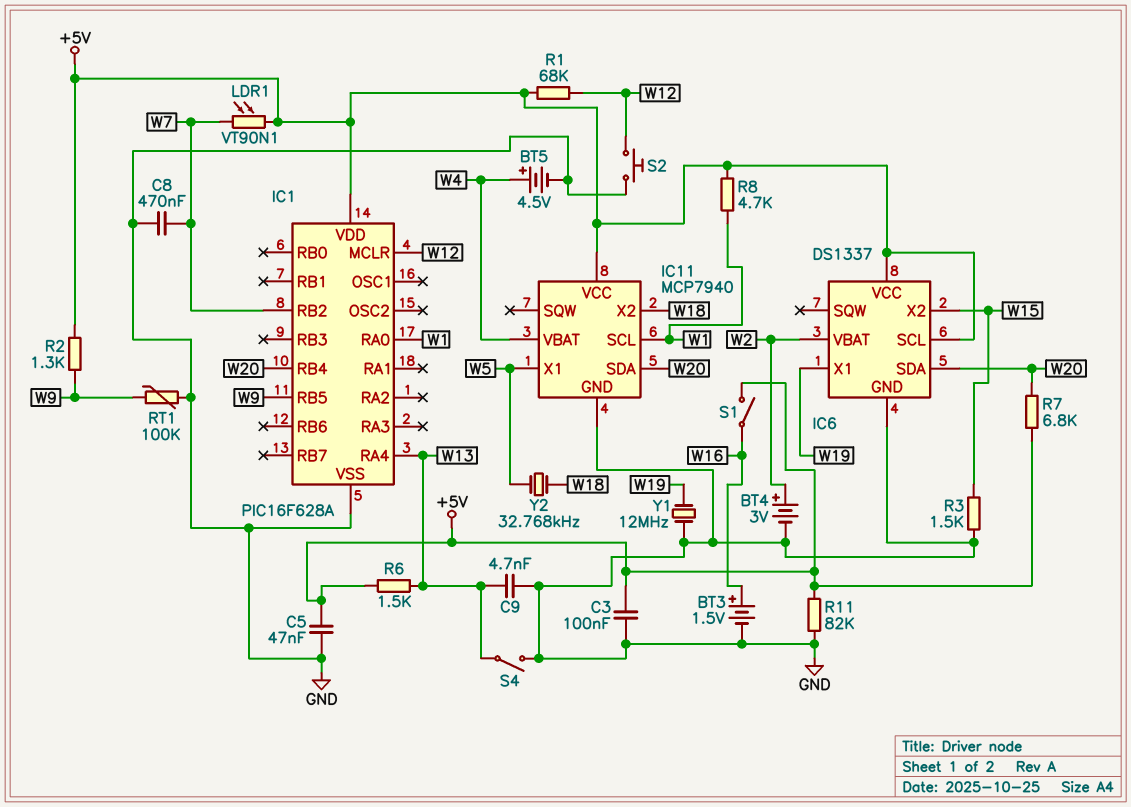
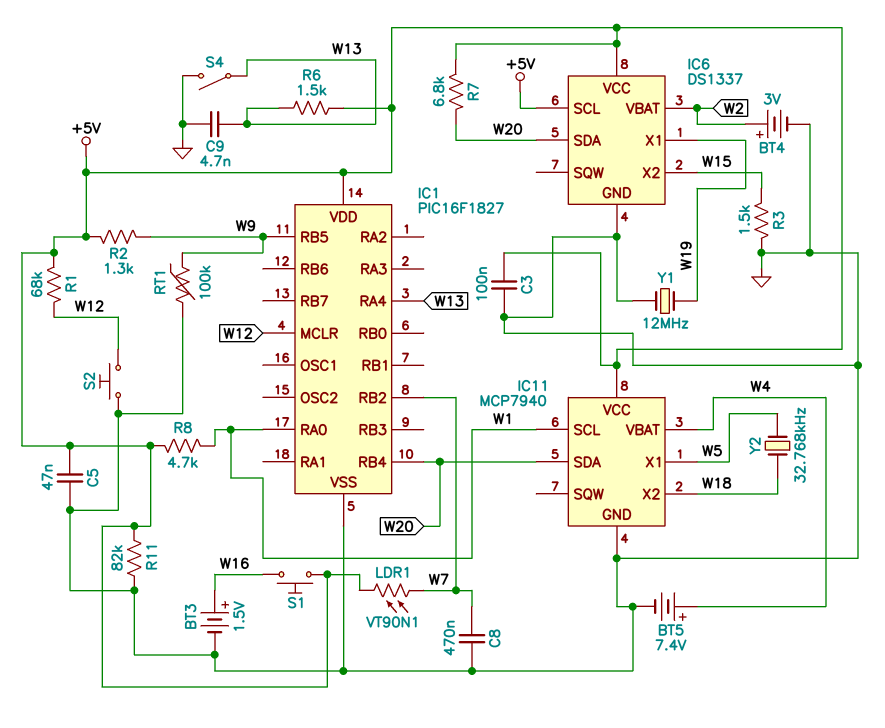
BT5: 4.5V (plus W4, minus GND) -> 7.4V (plus W4, minus GND)
IC1: PIC16F628A -> PIC16F1827
S1: switch (+5V, W16) -> button (+5V, W16)

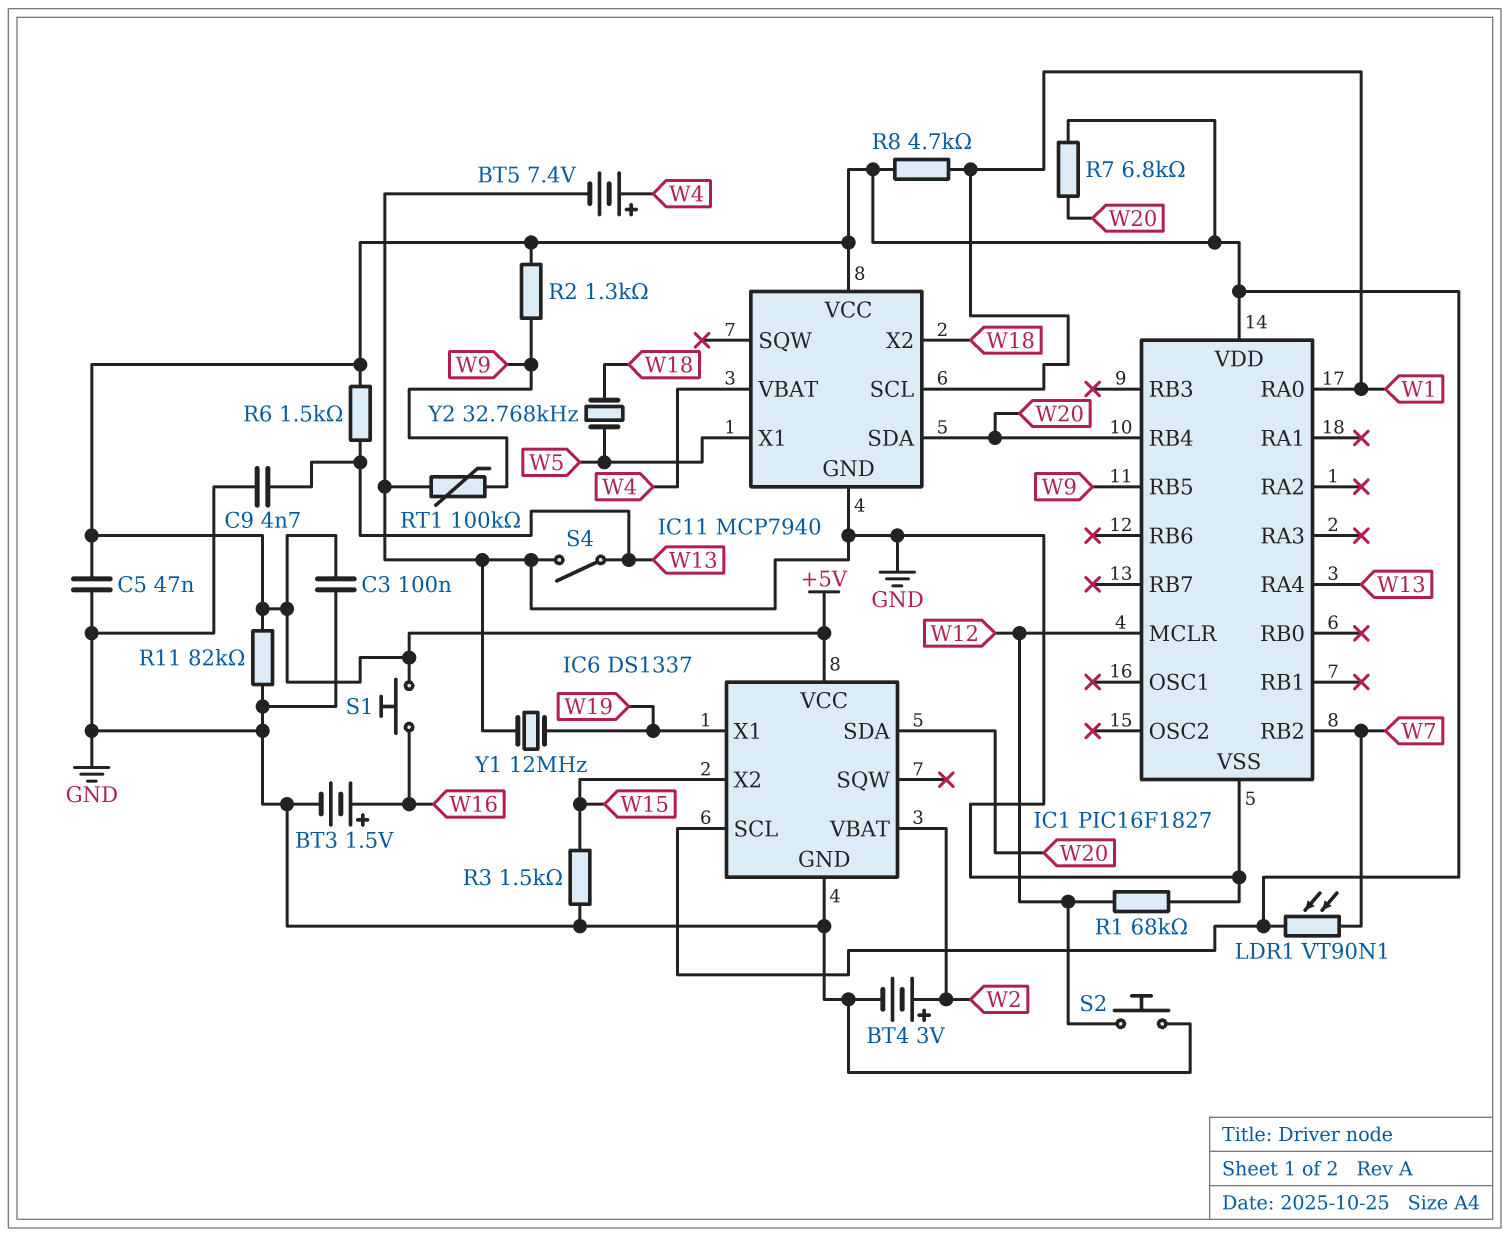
C8: 470nF (GND, W7) -> none
R1: 68k (+5V, W12) -> 68k (GND, W12)

